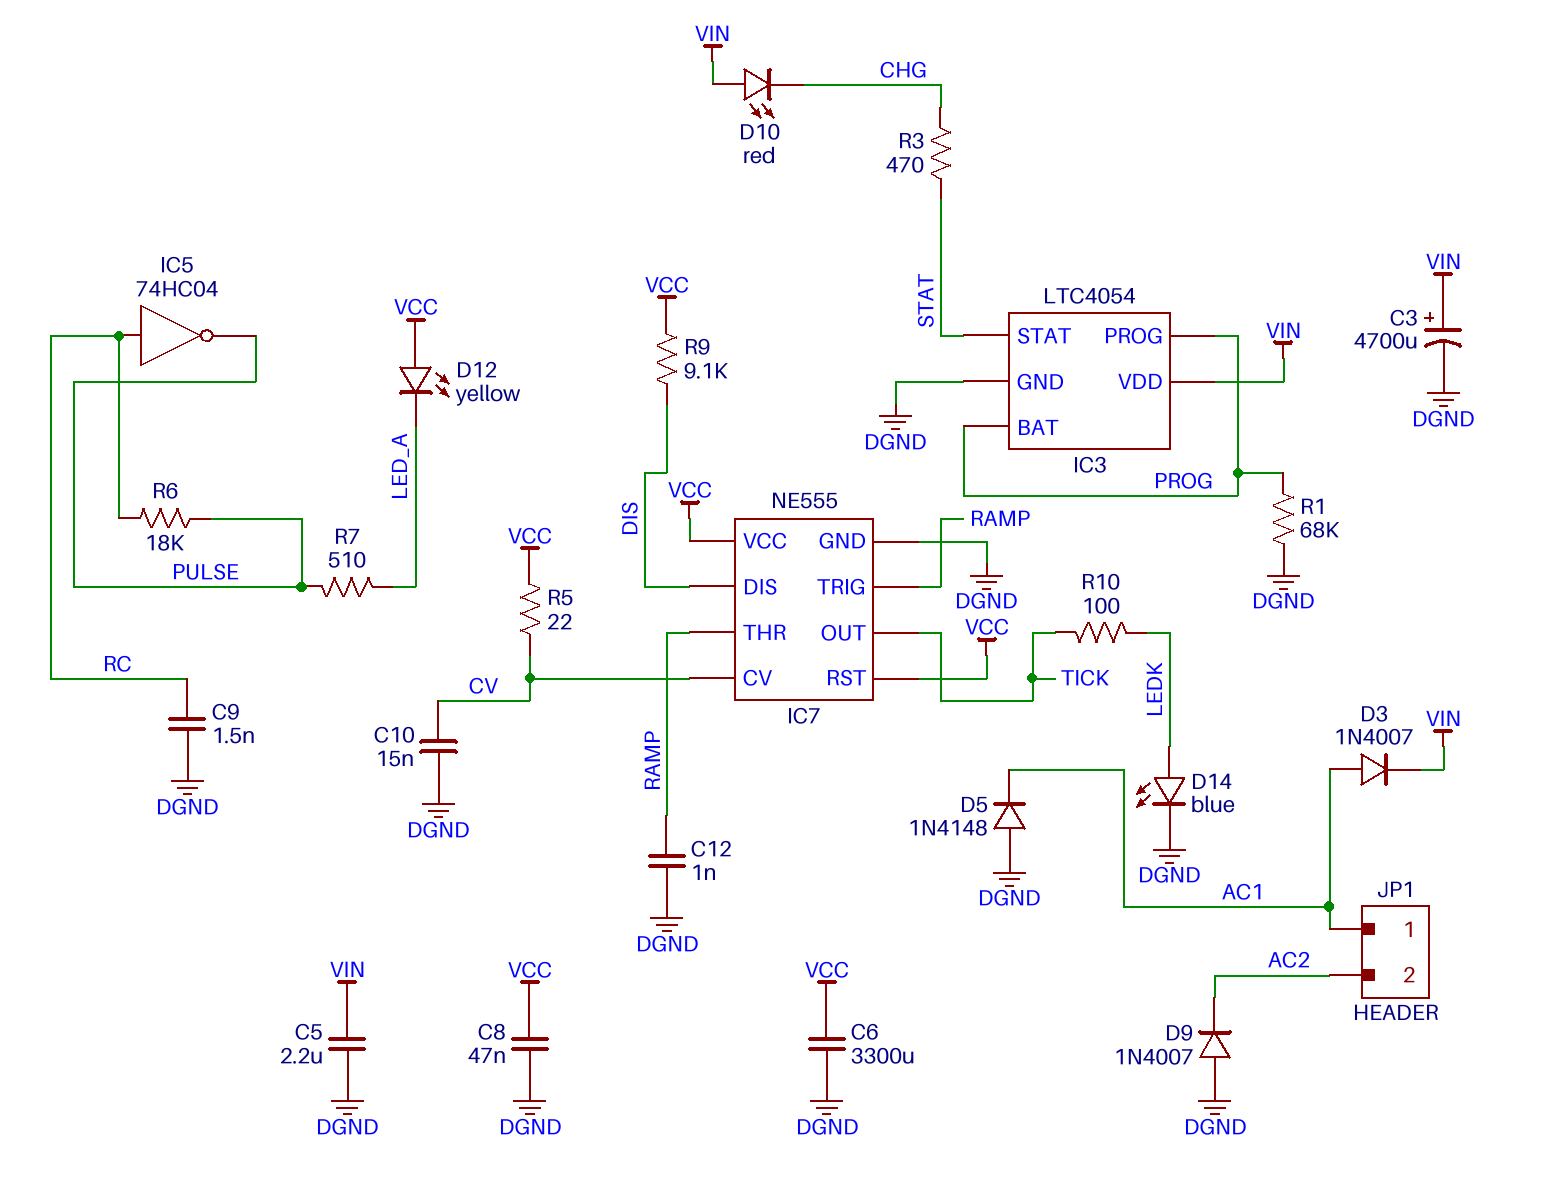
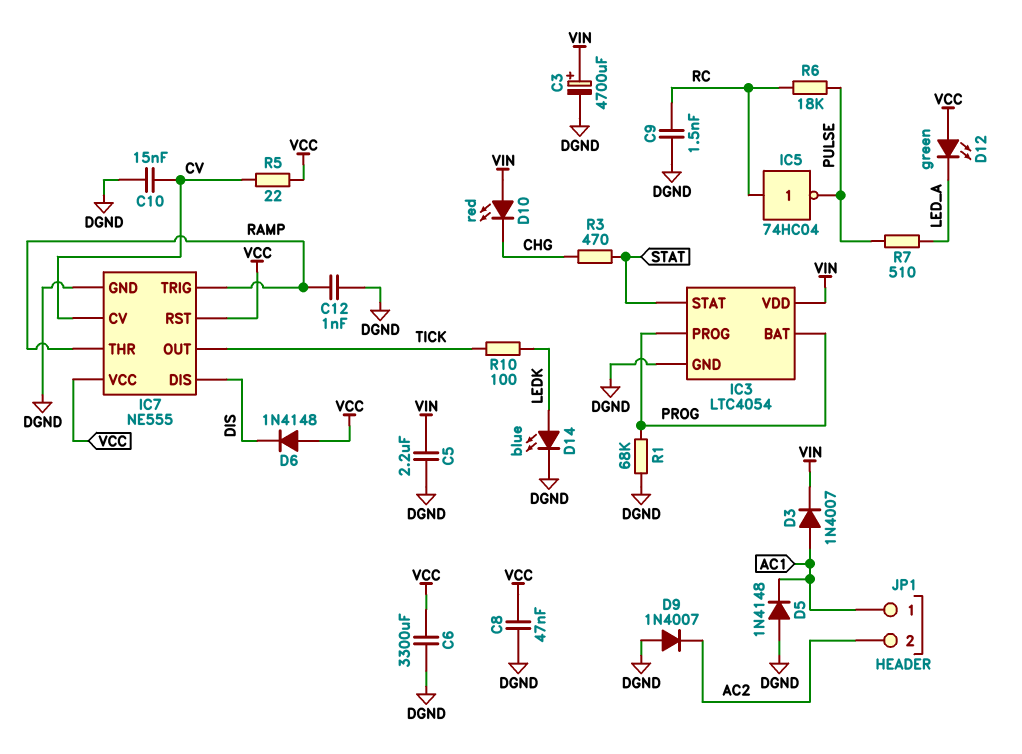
D6: none -> diode 1N4148 (A VCC, K DIS)
D12: LED yellow (A VCC, K LED_A) -> LED green (A VCC, K LED_A)
R9: 9.1k (DIS, VCC) -> none

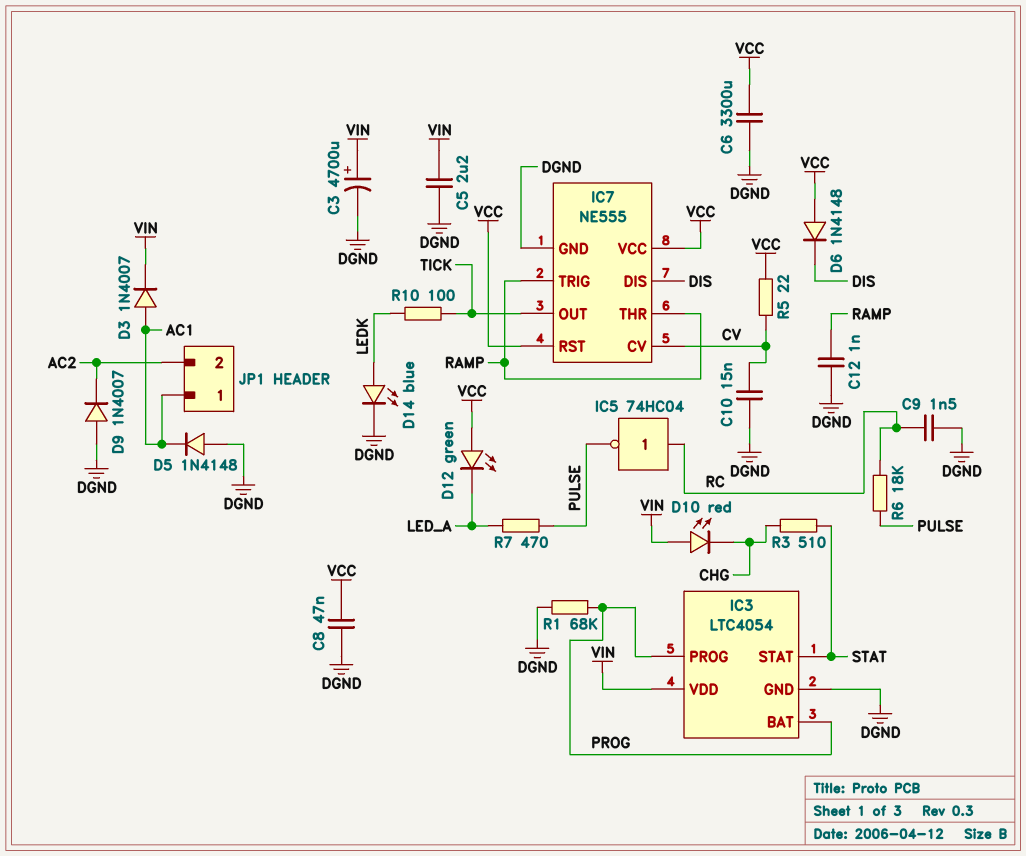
R3: 470 (CHG, STAT) -> 510 (CHG, STAT)
R7: 510 (LED_A, PULSE) -> 470 (LED_A, PULSE)

